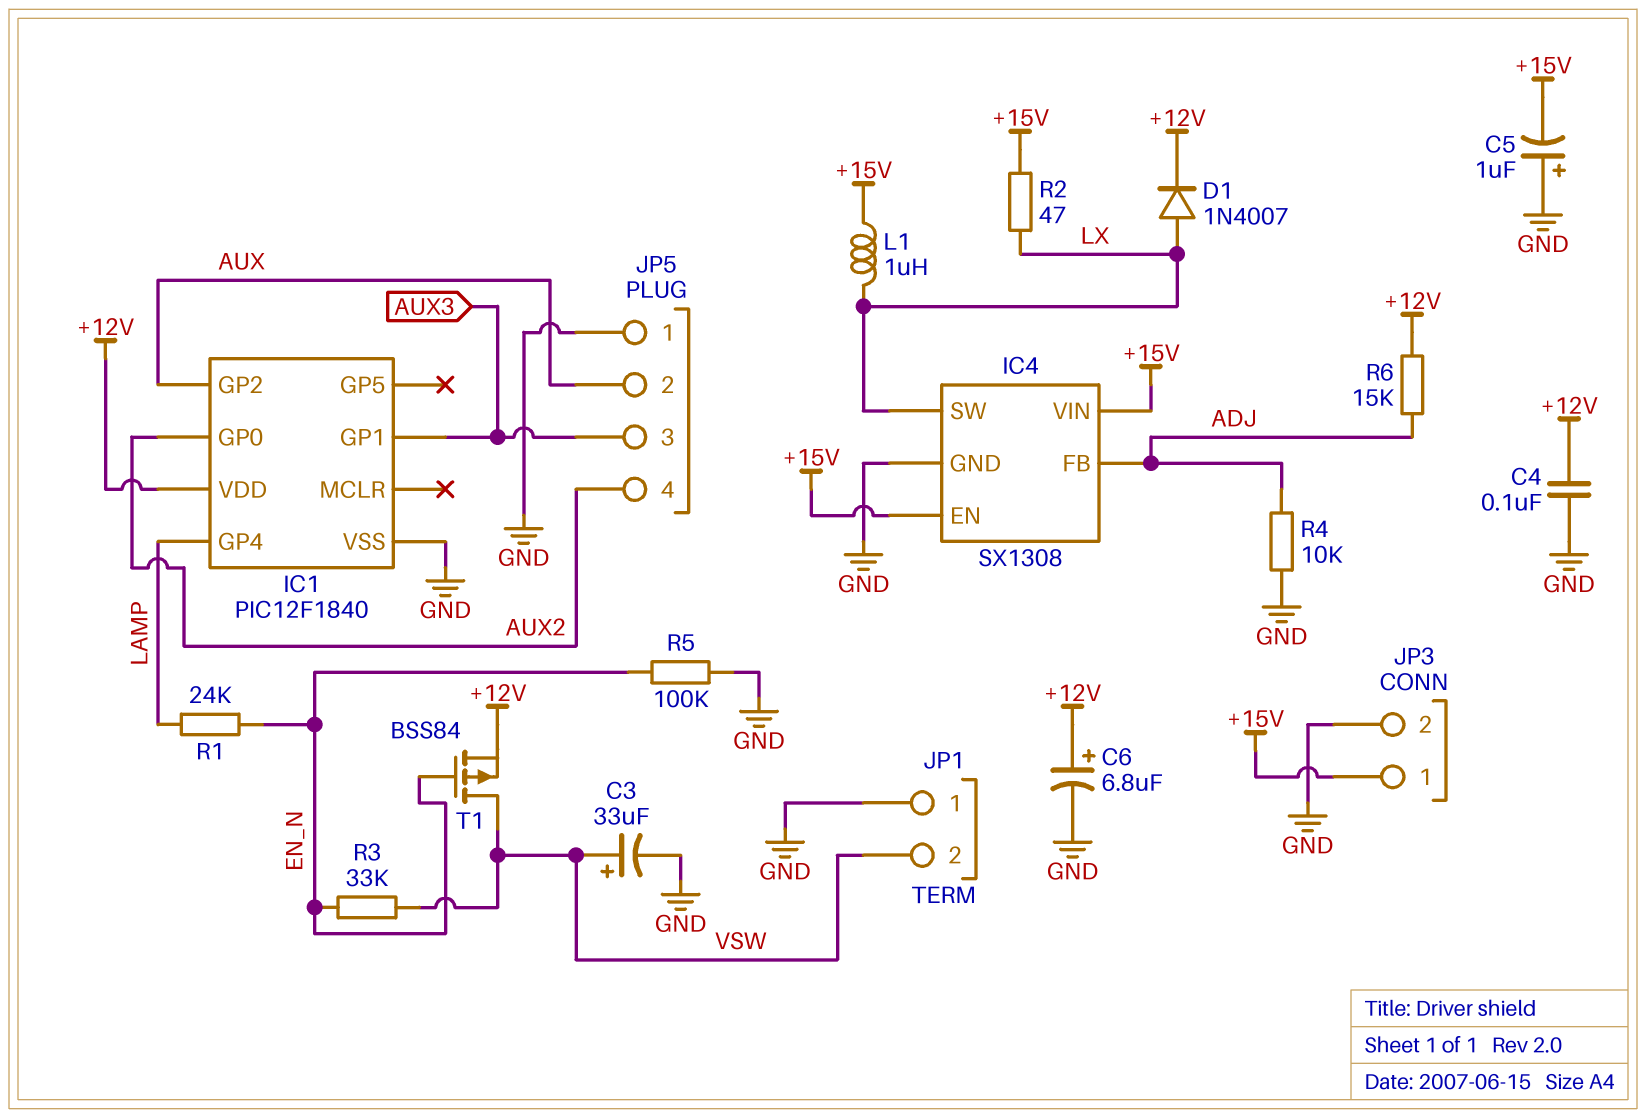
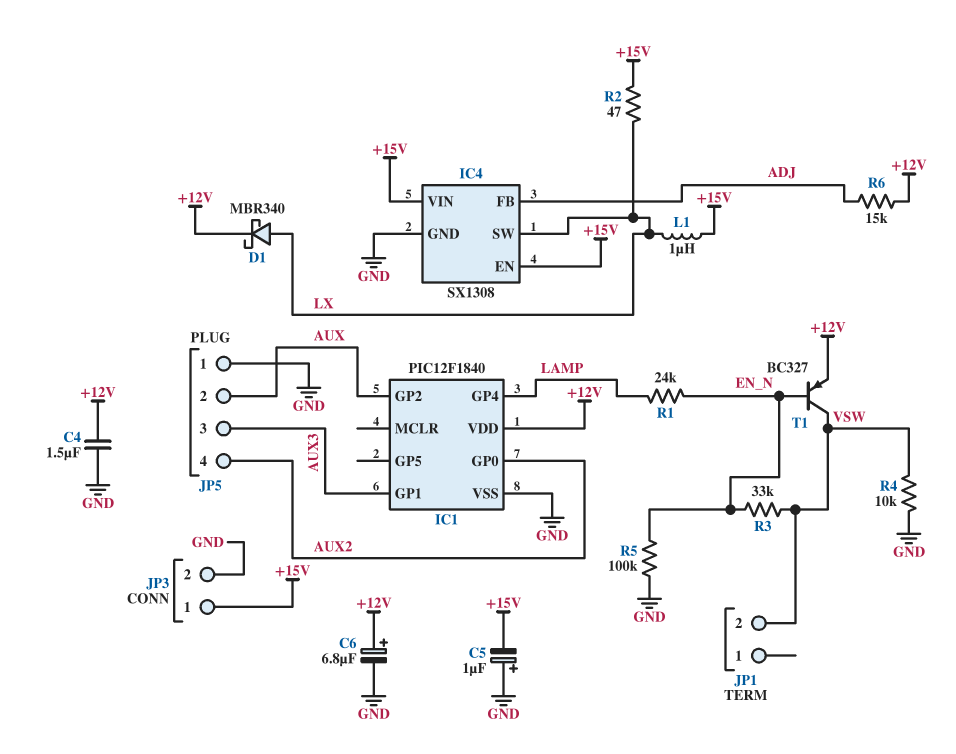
C3: 33uF (plus VSW, minus GND) -> none
C4: 100nF (+12V, GND) -> 1.5uF (+12V, GND)
D1: diode 1N4007 (A LX, K +12V) -> schottky MBR340 (A LX, K +12V)
JP1 pin 1: GND -> none
R4: 10k (ADJ, GND) -> 10k (GND, VSW)
T1: PMOS BSS84 (G EN_N, D VSW, S +12V) -> PNP BC327 (B EN_N, C VSW, E +12V)

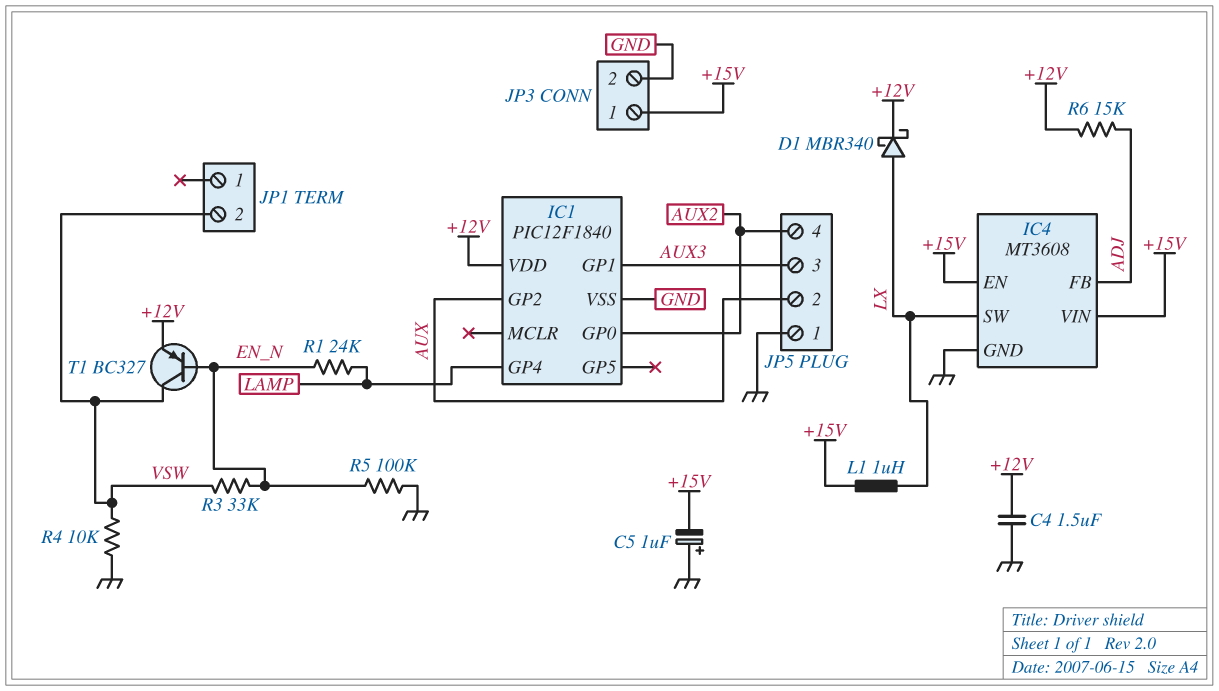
C6: 6.8uF (plus +12V, minus GND) -> none
IC4: SX1308 -> MT3608
R2: 47 (+15V, LX) -> none

